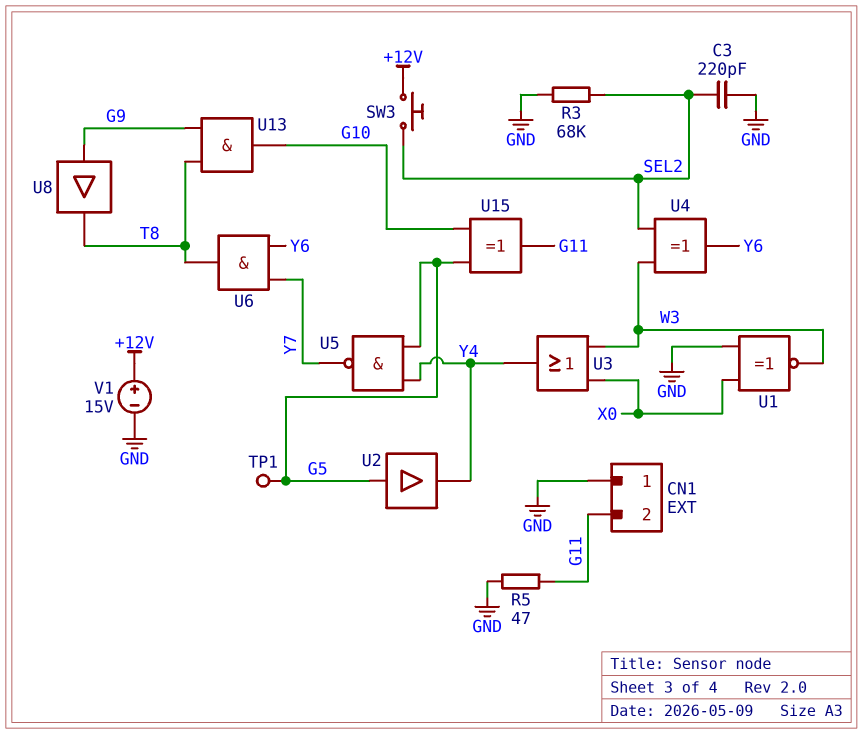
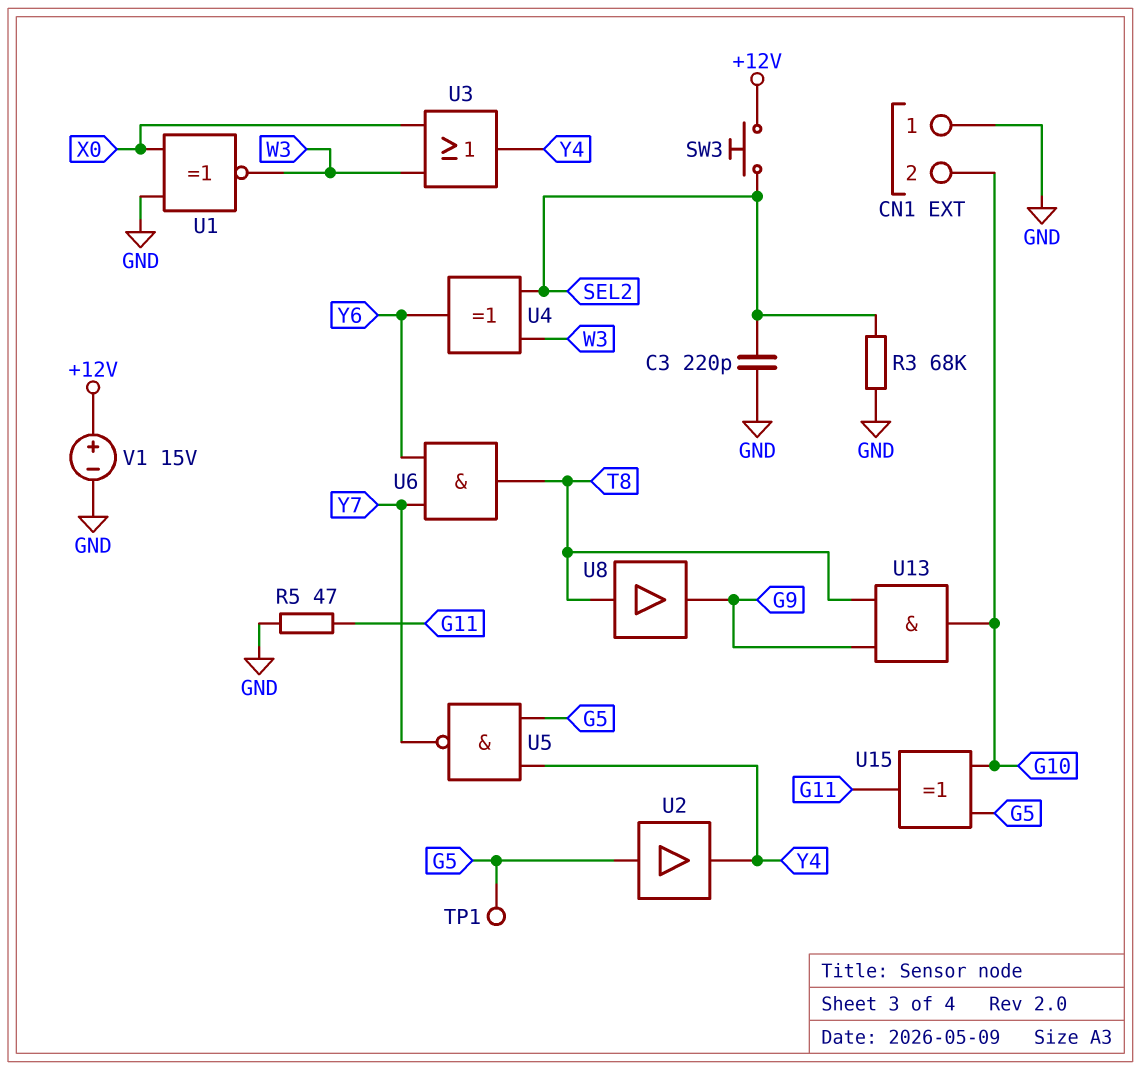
CN1 pin 2: G11 -> G10
U8: buffer (in G9, out T8) -> buffer (in T8, out G9)

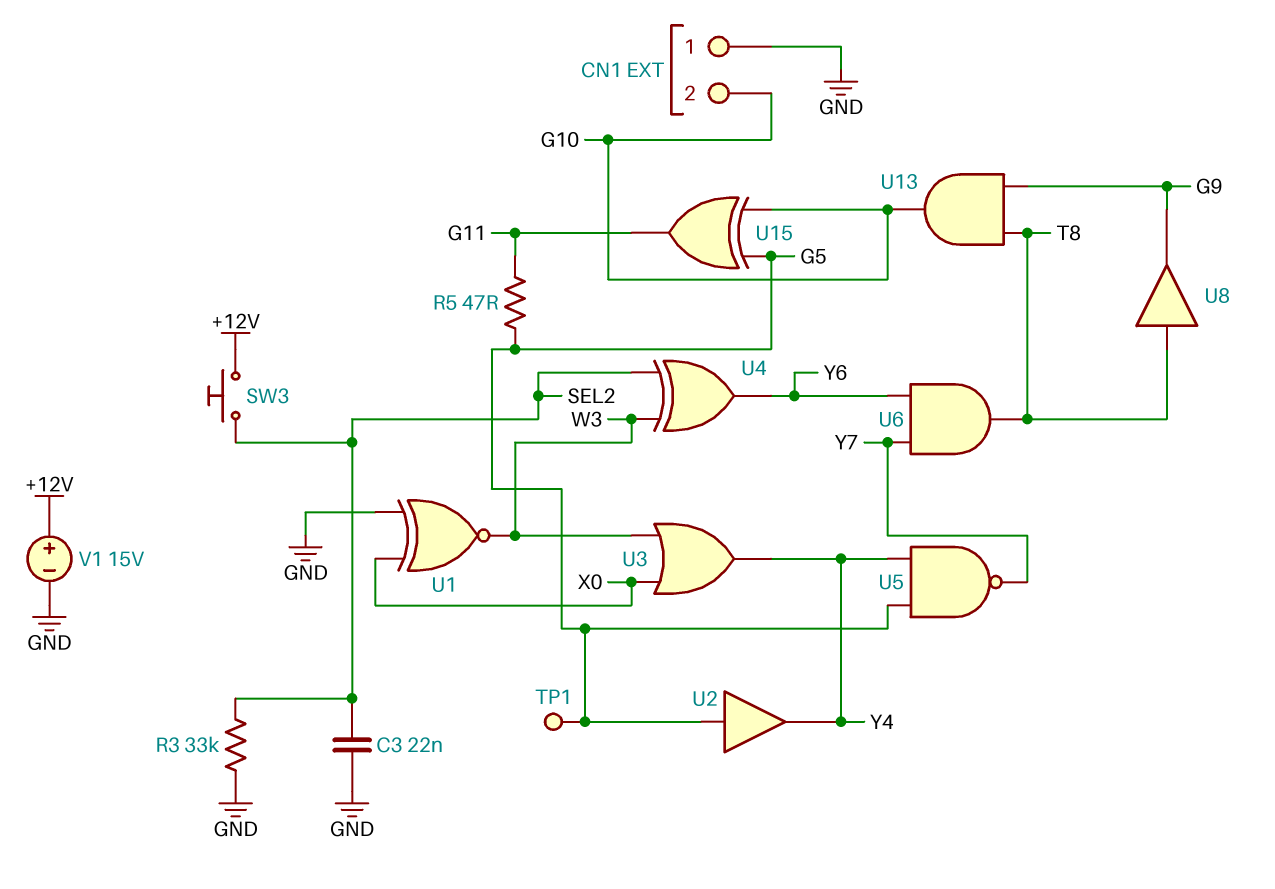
C3: 220pF (GND, SEL2) -> 22nF (GND, SEL2)
R3: 68k (GND, SEL2) -> 33k (GND, SEL2)
R5: 47 (G11, GND) -> 47 (G5, G11)

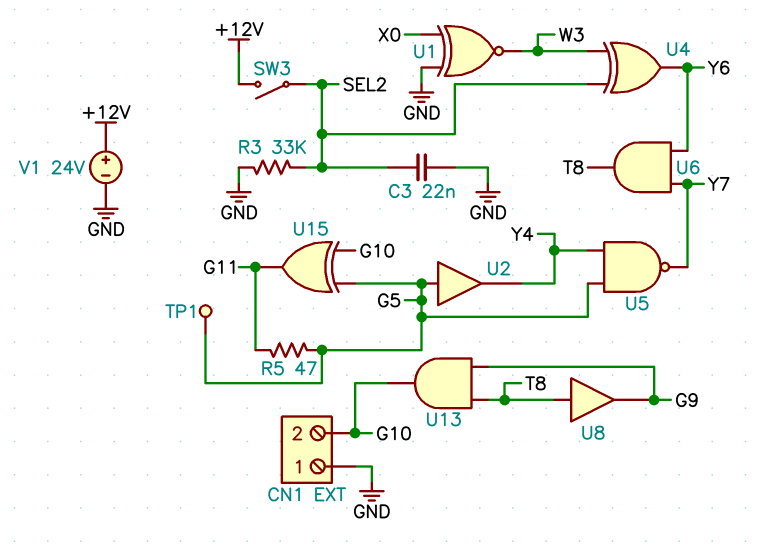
SW3: button (+12V, SEL2) -> switch (+12V, SEL2)
U3: OR (in W3, in X0, out Y4) -> none
V1: 15V (plus +12V, minus GND) -> 24V (plus +12V, minus GND)

